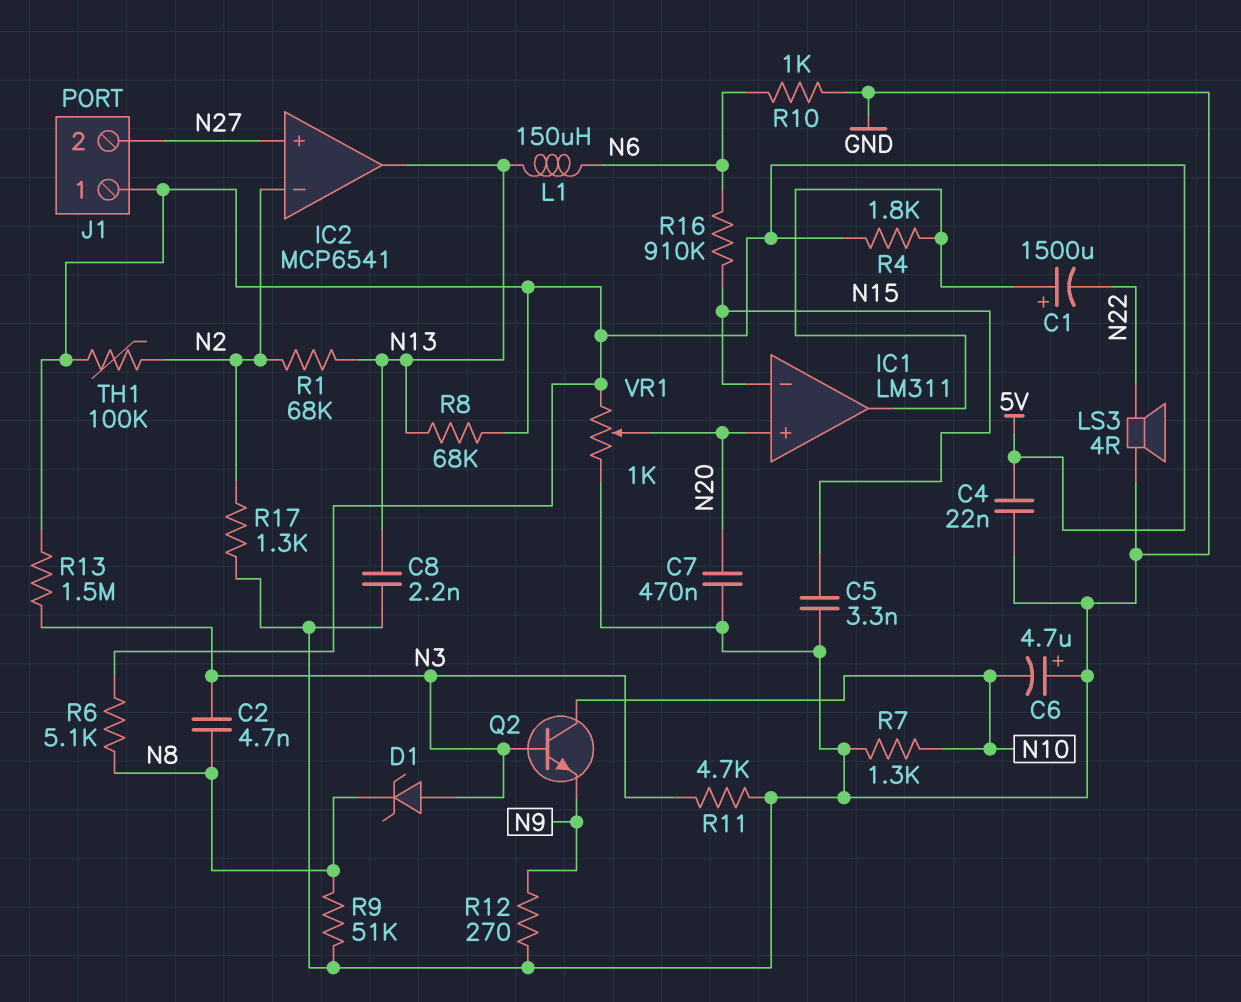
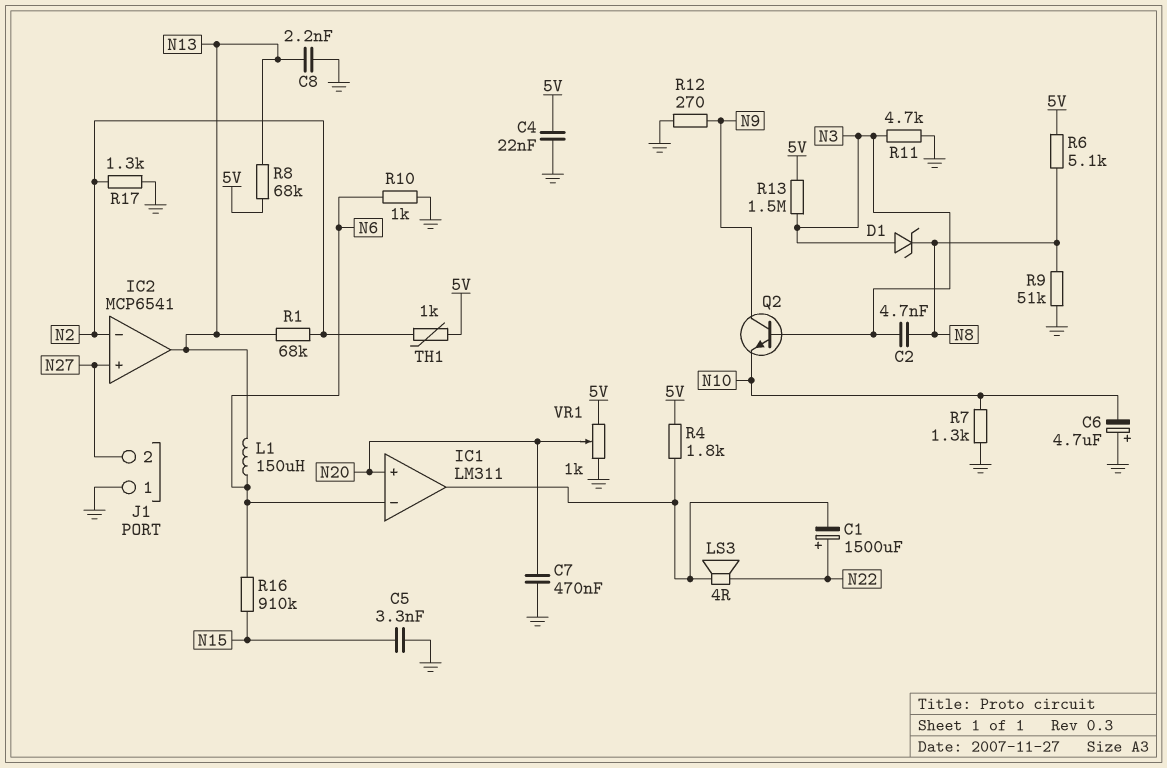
C1: 1500uF (plus IC1/out, minus N22) -> 1500uF (plus N22, minus IC1/out)
IC1 pin in-: N15 -> N6
J1 pin 1: 5V -> GND
LS3: speaker 4R (GND, N22) -> speaker 4R (IC1/out, N22)
Q2: NPN (B N3, C N10, E N9) -> NPN (B N3, C N9, E N10)
TH1: 100k (5V, N2) -> 1k (5V, N2)

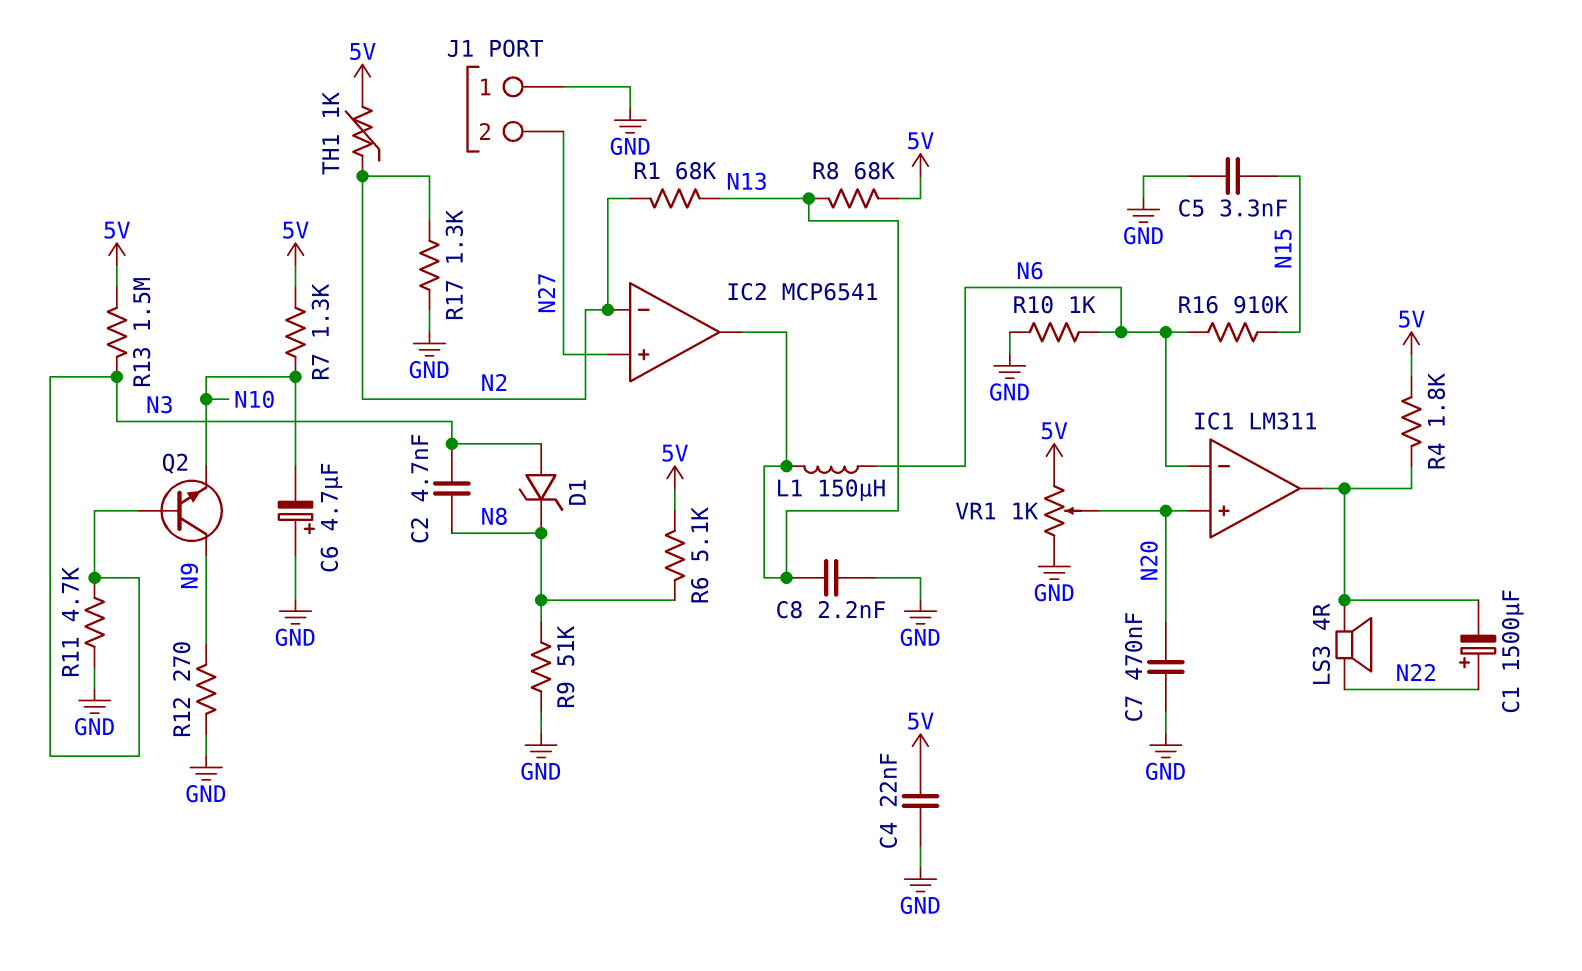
R7: 1.3k (GND, N10) -> 1.3k (5V, N10)

